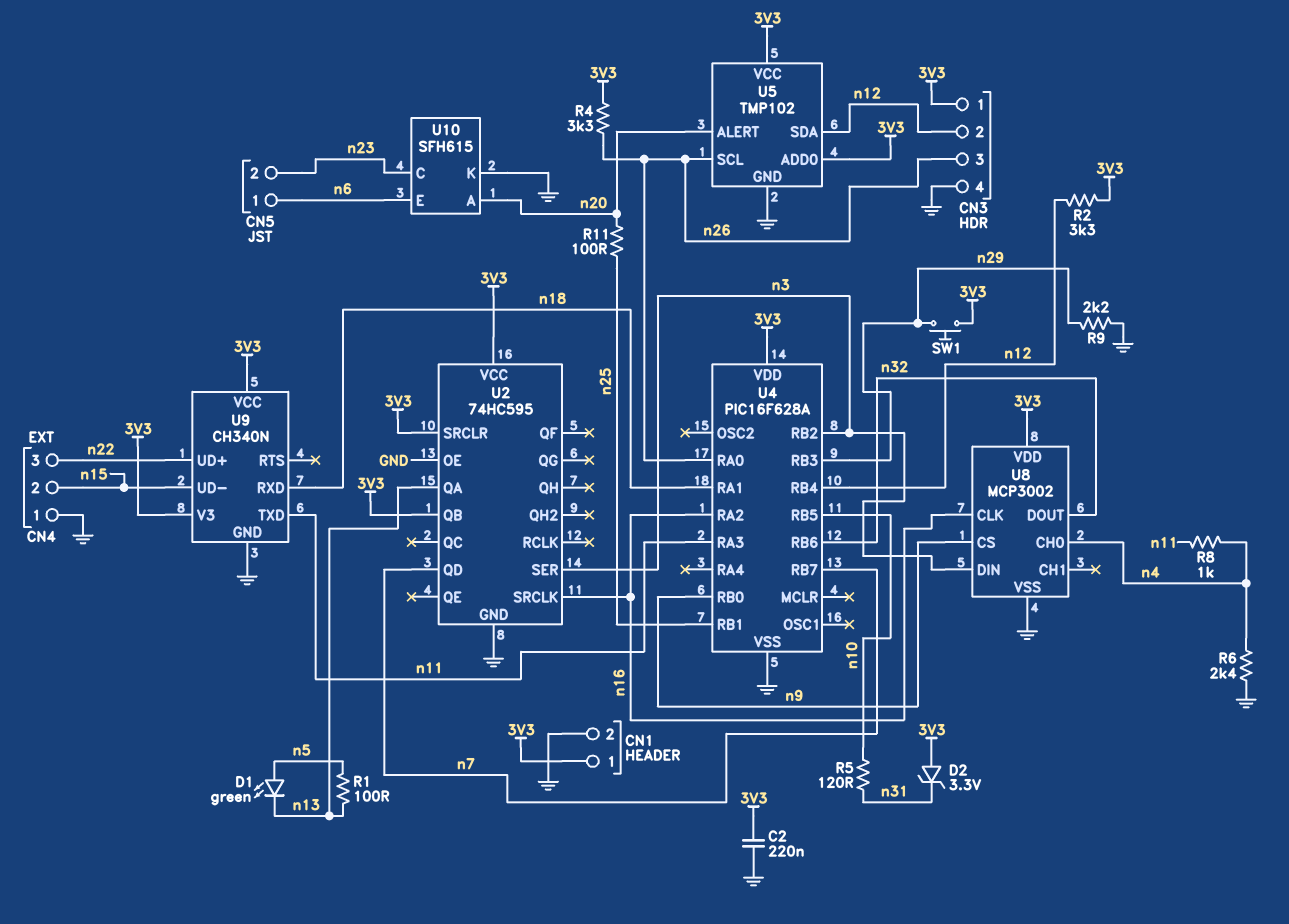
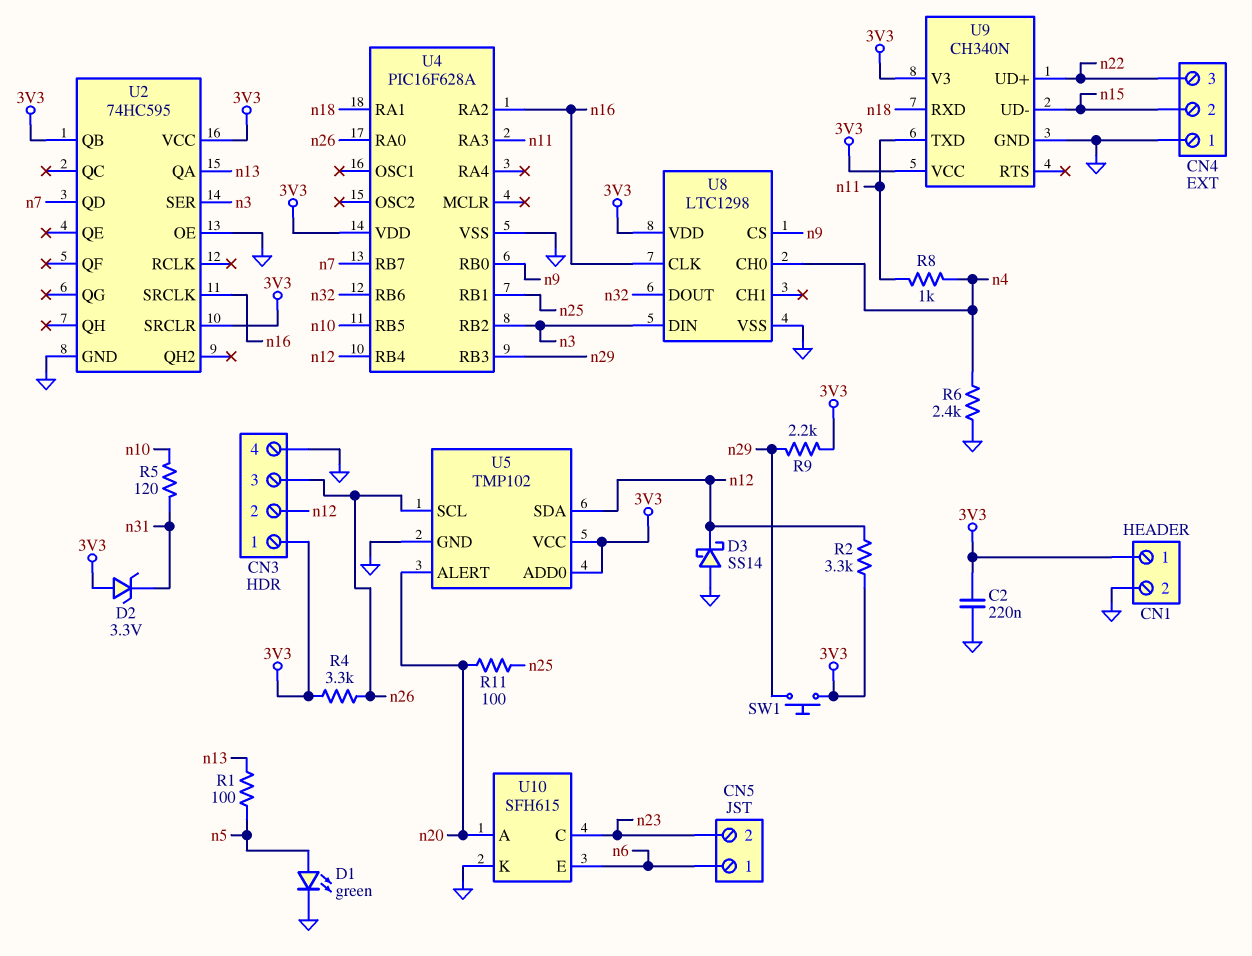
D1: LED green (A n5, K n13) -> LED green (A n5, K GND)
D3: none -> schottky SS14 (A GND, K n12)
R9: 2.2k (GND, n29) -> 2.2k (3V3, n29)
U8: MCP3002 -> LTC1298

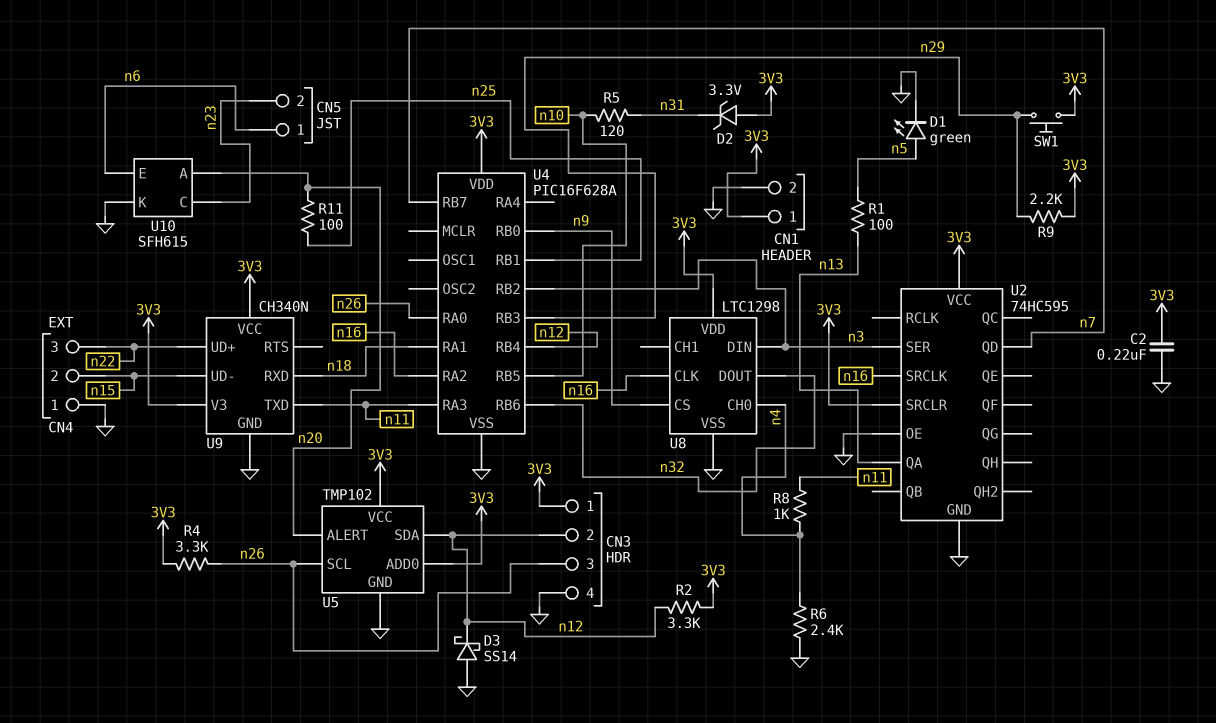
U2 pin QB: 3V3 -> none

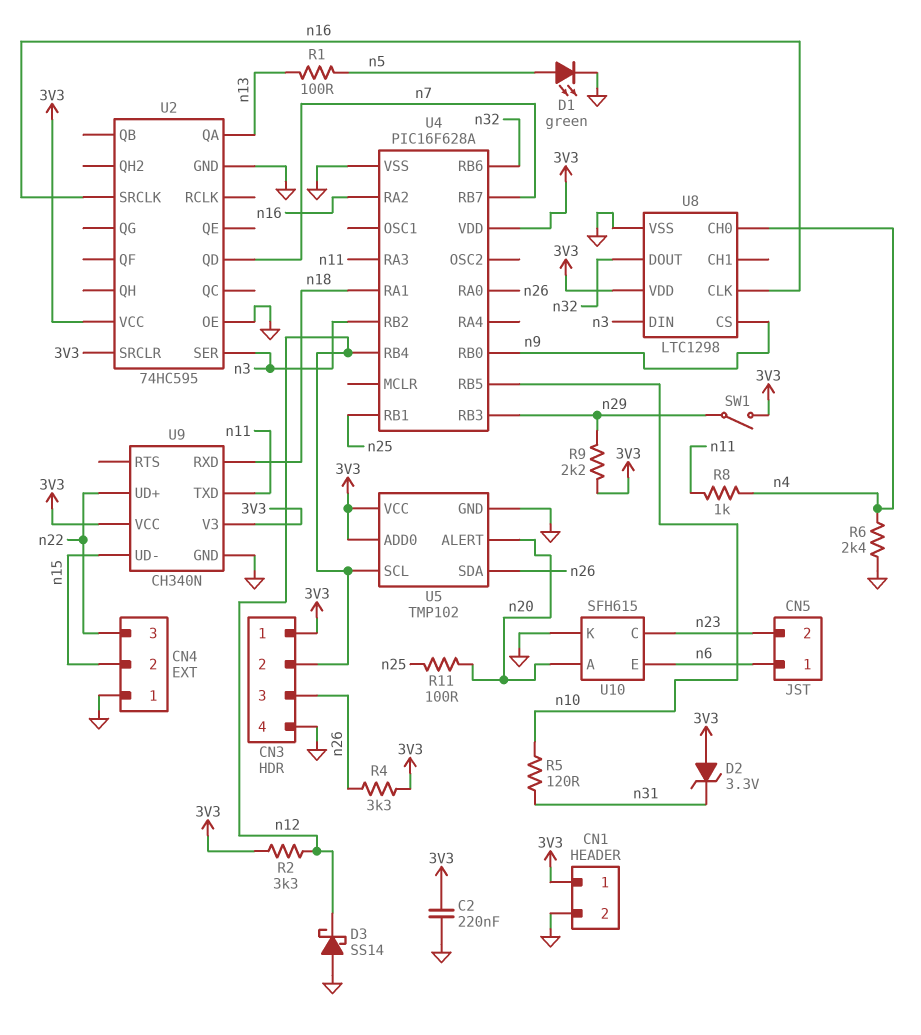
SW1: button (3V3, n29) -> switch (3V3, n29)
U5 pin SCL: n26 -> n12
U5 pin SDA: n12 -> n26

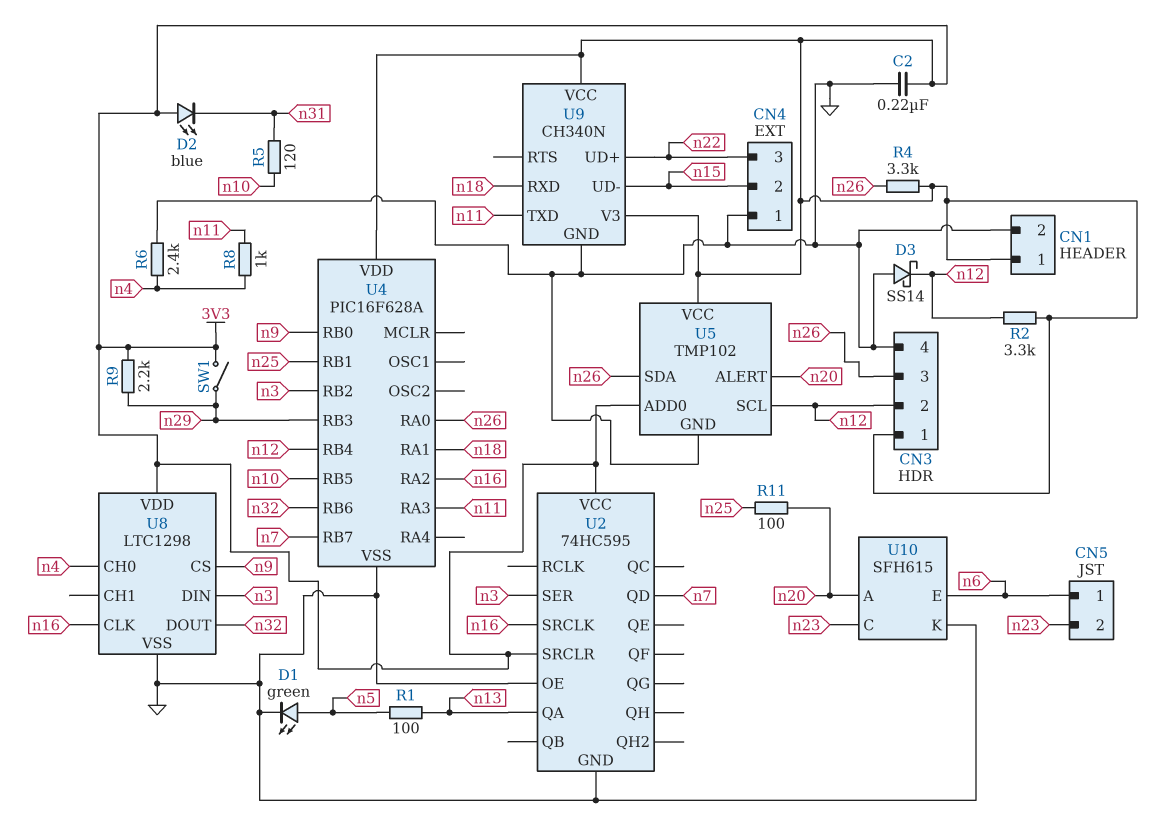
D2: zener 3.3V (A 3V3, K n31) -> LED blue (A 3V3, K n31)

